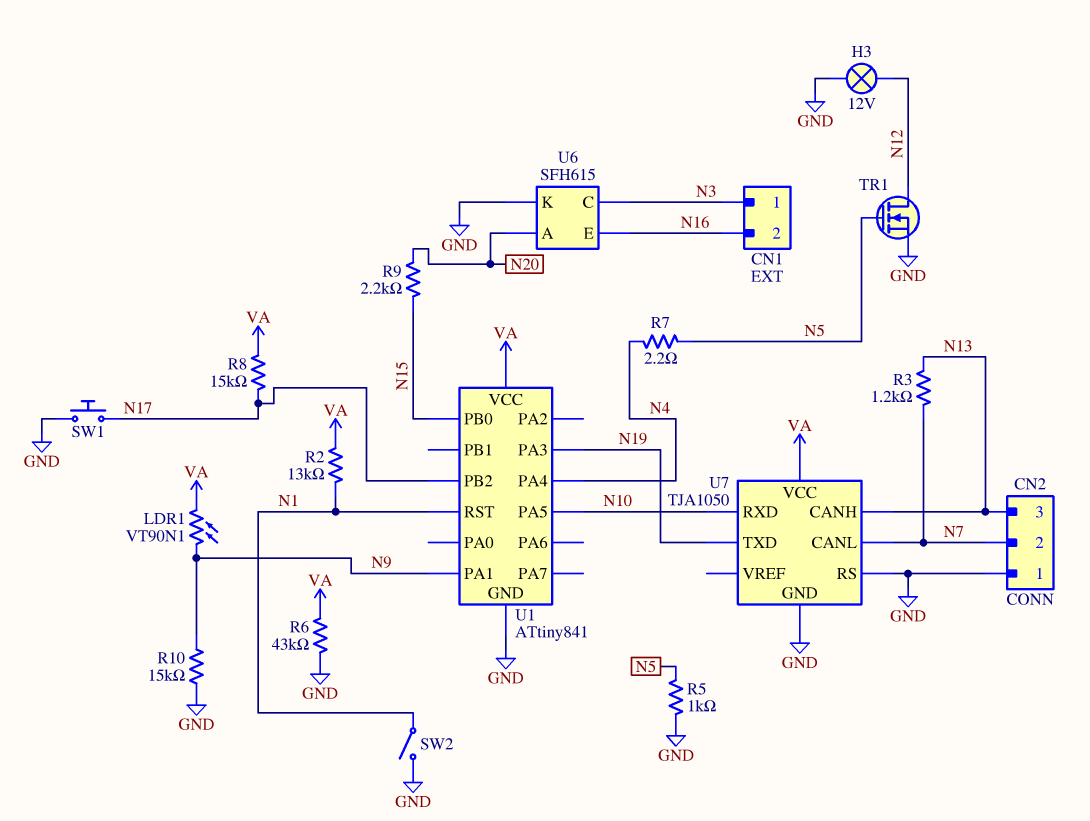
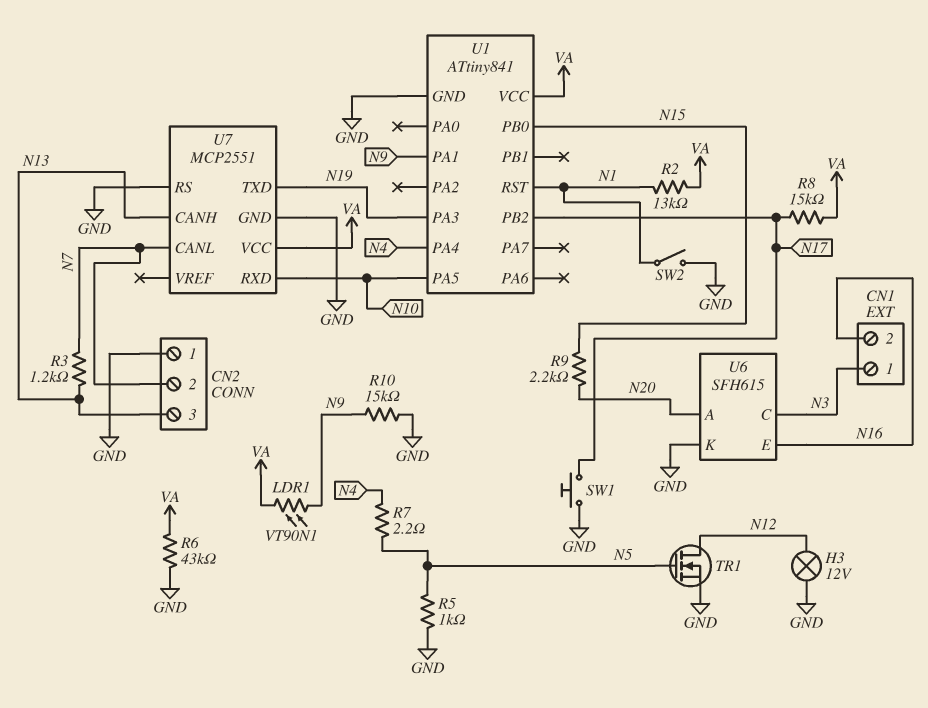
U7: TJA1050 -> MCP2551

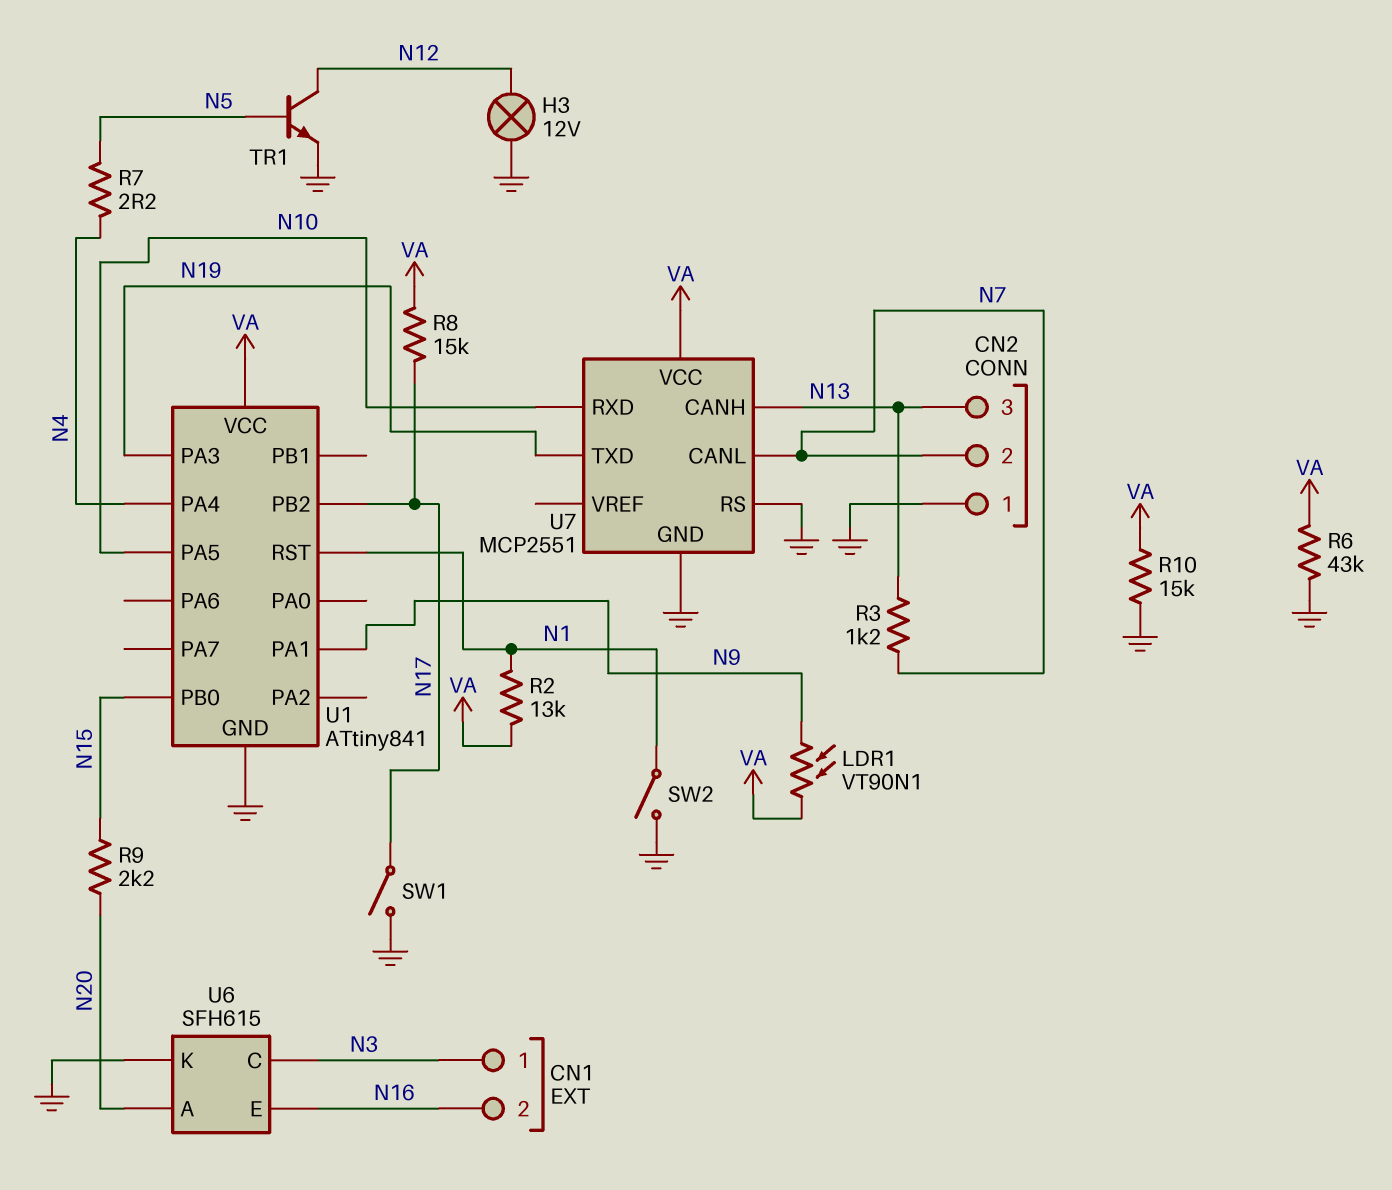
R5: 1k (GND, N5) -> none
R10: 15k (GND, N9) -> 15k (GND, VA)
SW1: button (GND, N17) -> switch (GND, N17)
TR1: NMOS (G N5, D N12, S GND) -> NPN (B N5, C N12, E GND)

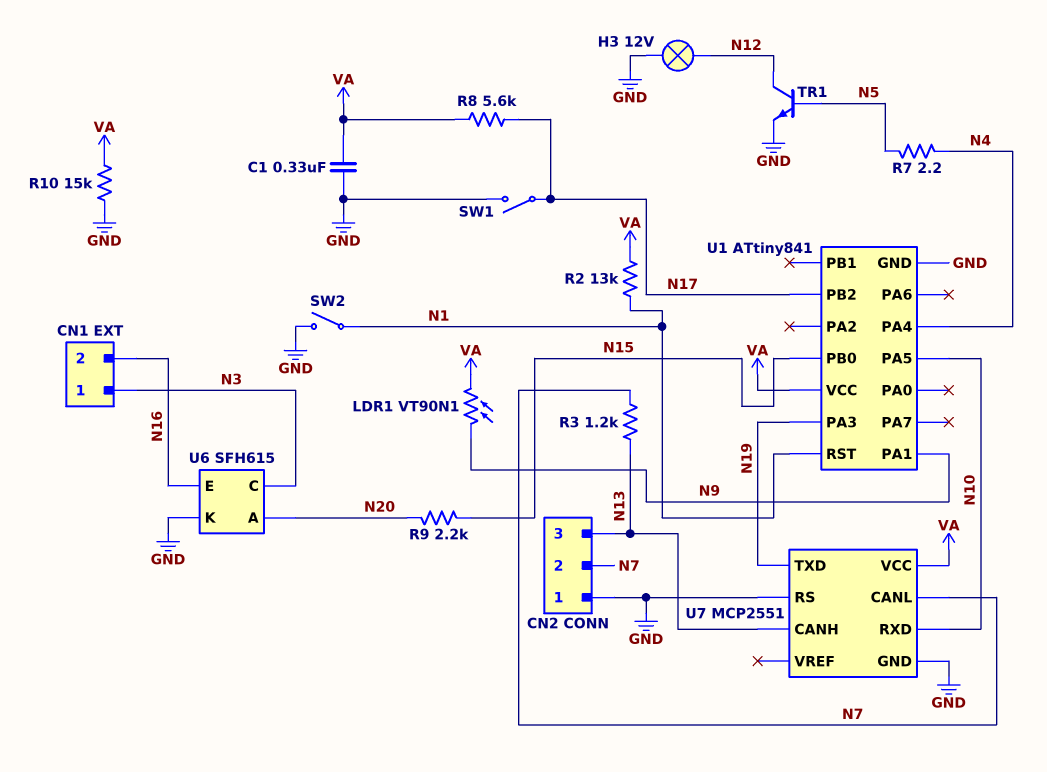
C1: none -> 330nF (GND, VA)
R6: 43k (GND, VA) -> none
R8: 15k (N17, VA) -> 5.6k (N17, VA)

